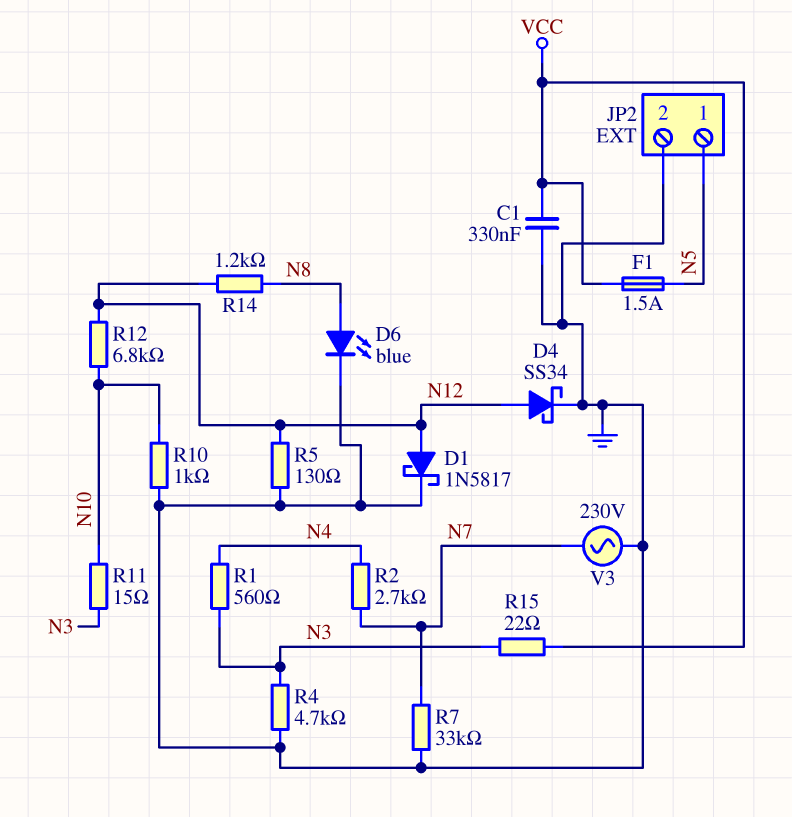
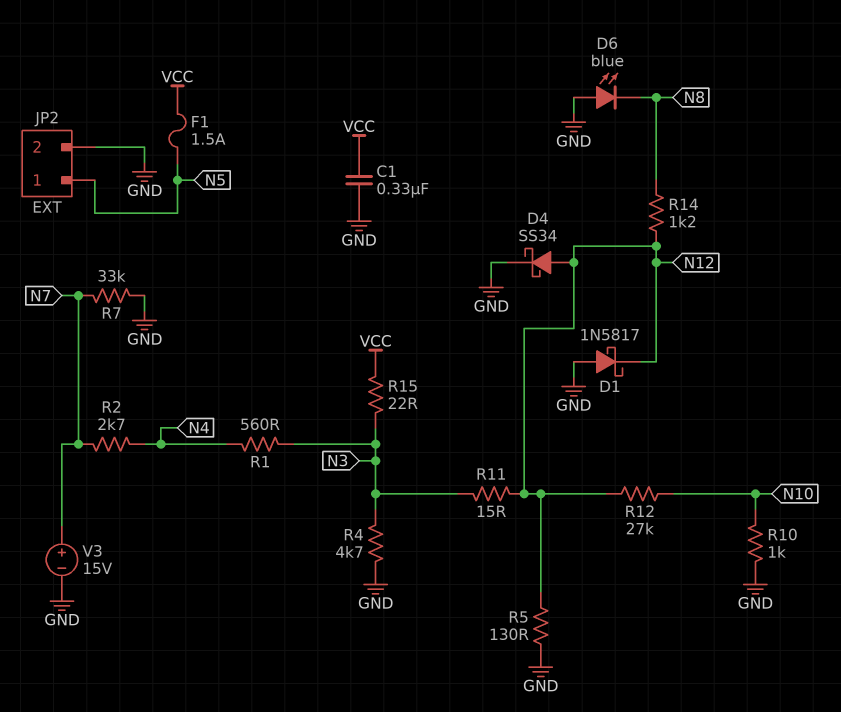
D1: schottky 1N5817 (A N12, K GND) -> schottky 1N5817 (A GND, K N12)
D6: LED blue (A N8, K GND) -> LED blue (A GND, K N8)
R11: 15 (N3, N10) -> 15 (N3, N12)
R12: 6.8k (N10, N12) -> 27k (N10, N12)
V3: AC 230V (GND, N7) -> 15V (plus N7, minus GND)

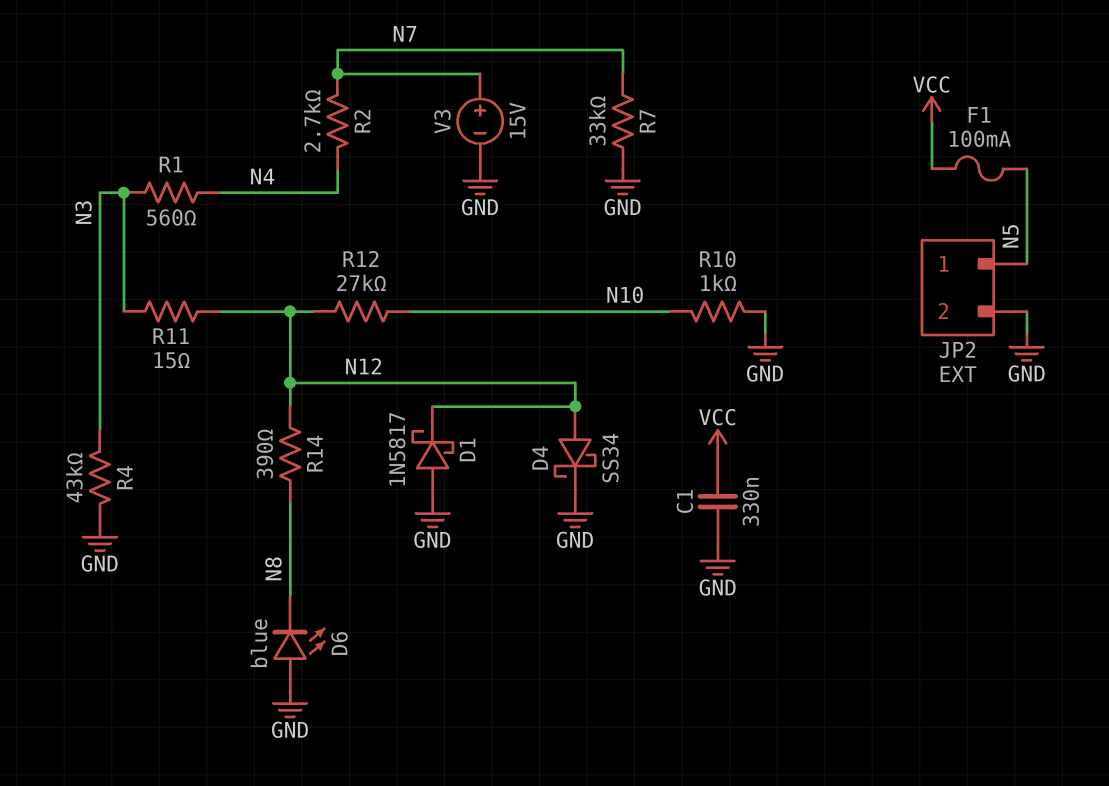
F1: 1.5A (N5, VCC) -> 100mA (N5, VCC)
R4: 4.7k (GND, N3) -> 43k (GND, N3)
R5: 130 (GND, N12) -> none
R14: 1.2k (N8, N12) -> 390 (N8, N12)
R15: 22 (N3, VCC) -> none

